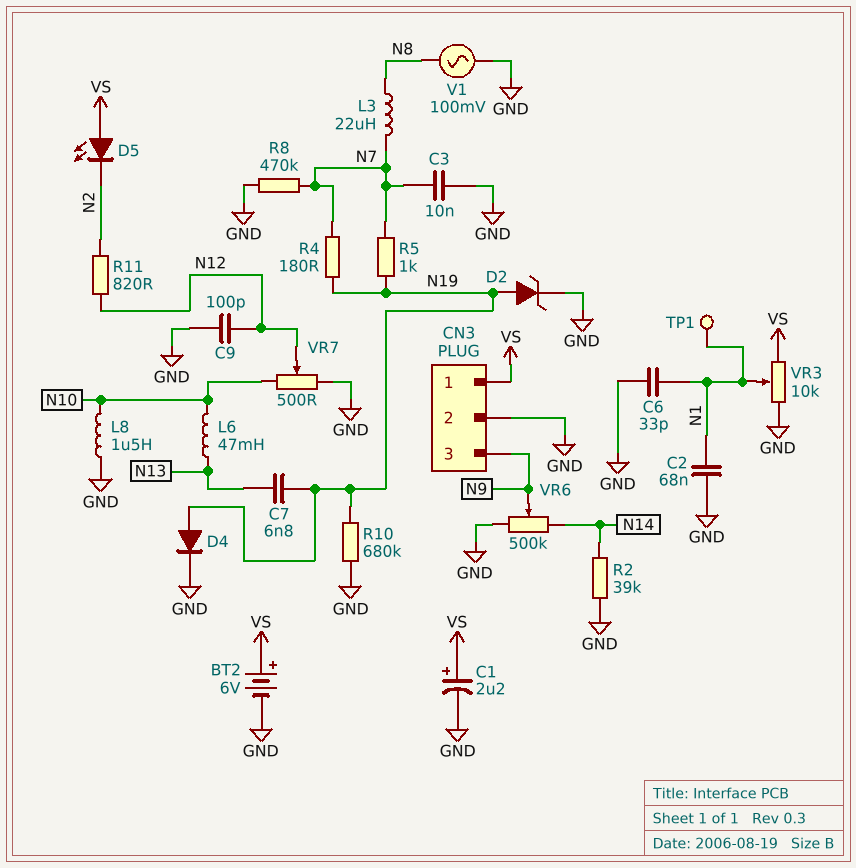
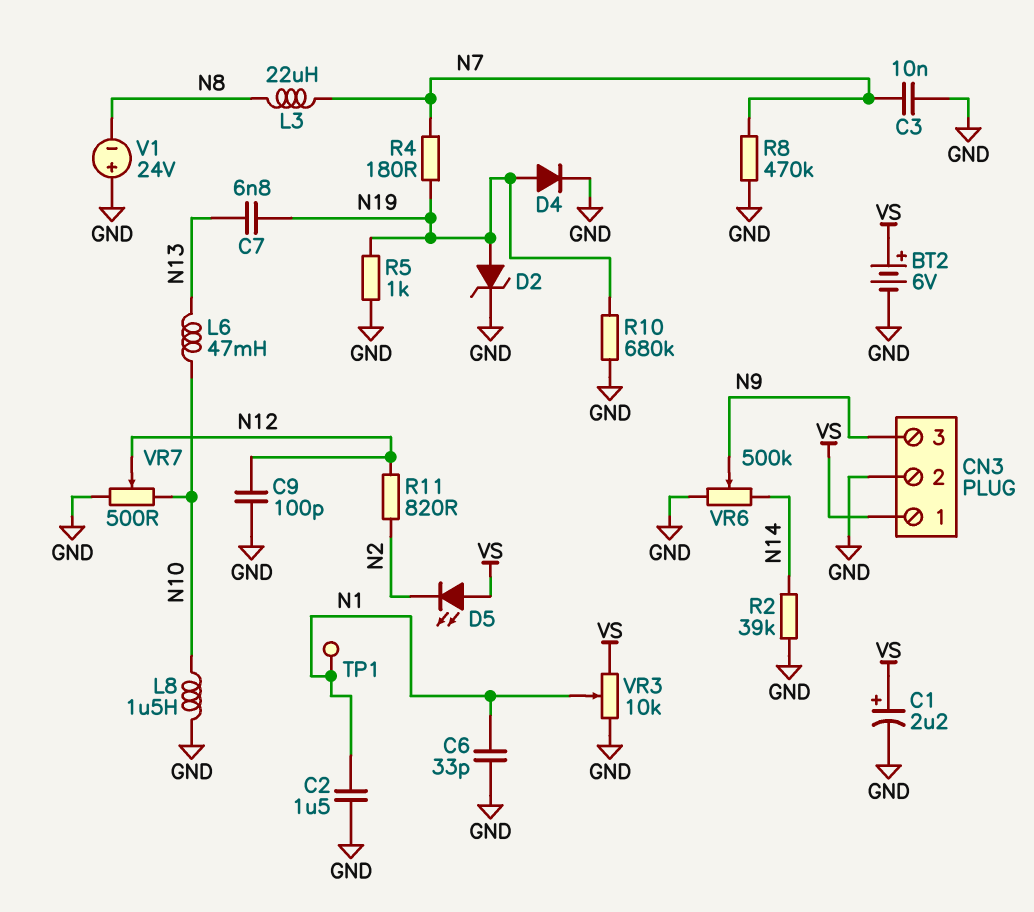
C2: 68nF (GND, N1) -> 1.5uF (GND, N1)
R5: 1k (N7, N19) -> 1k (GND, N19)
V1: AC 100mV (GND, N8) -> 24V (plus GND, minus N8)

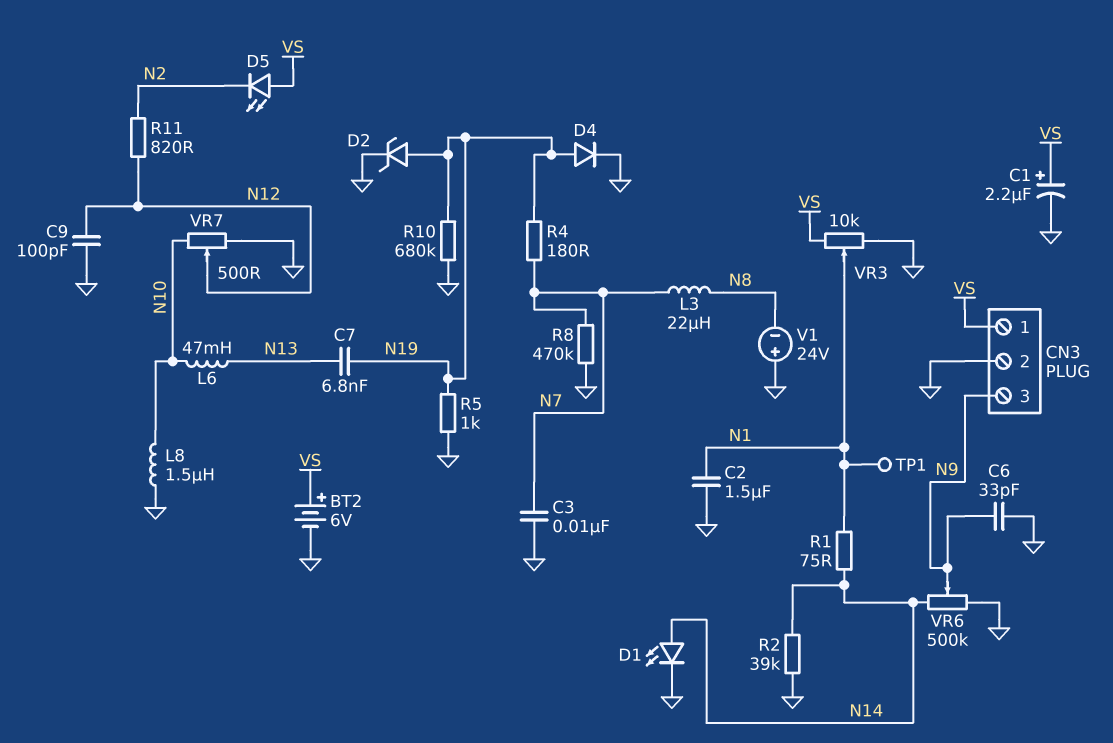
C6: 33pF (GND, N1) -> 33pF (GND, N9)
D1: none -> LED (A N14, K GND)
R1: none -> 75 (N1, N14)

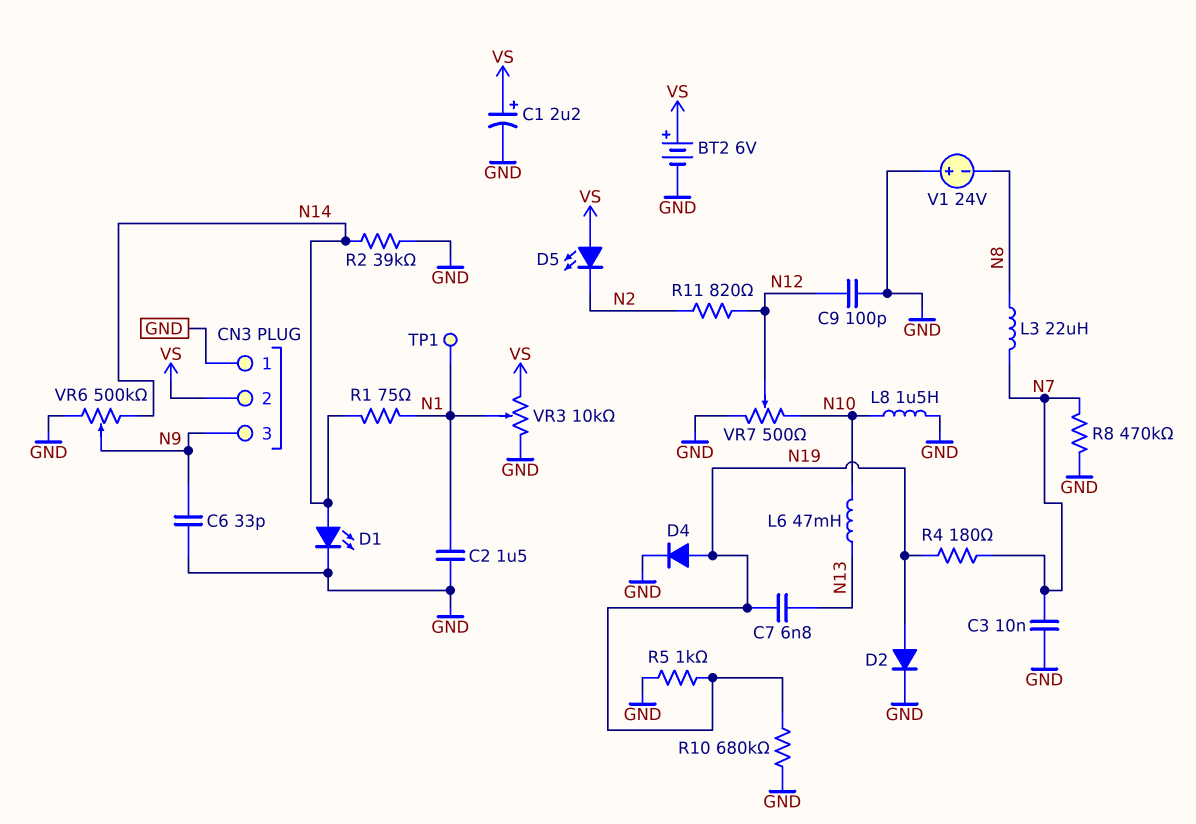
CN3 pin 1: VS -> GND
CN3 pin 2: GND -> VS
D2: zener (A N19, K GND) -> diode (A N19, K GND)

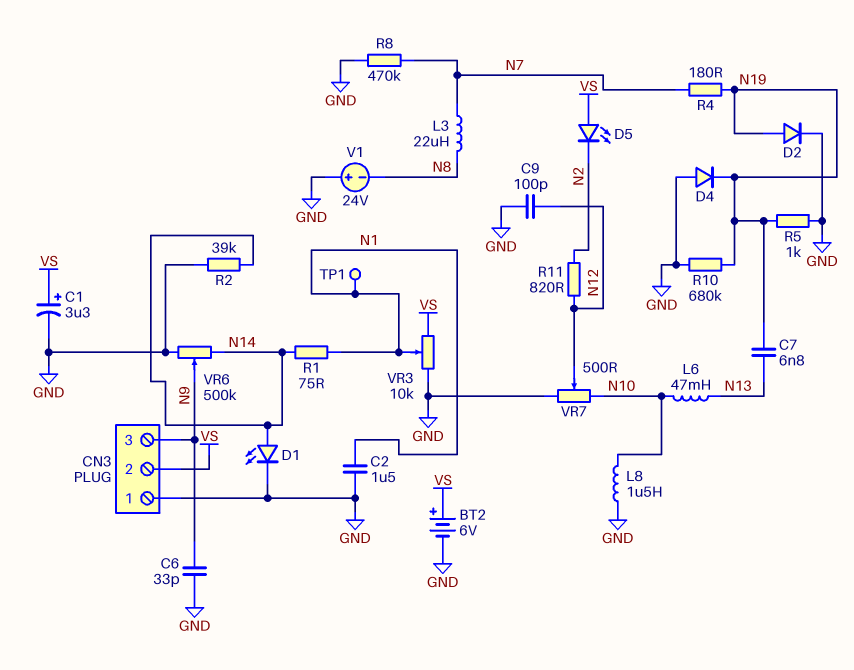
C1: 2.2uF (plus VS, minus GND) -> 3.3uF (plus VS, minus GND)
C3: 10nF (GND, N7) -> none
D4: diode (A N19, K GND) -> diode (A GND, K N19)

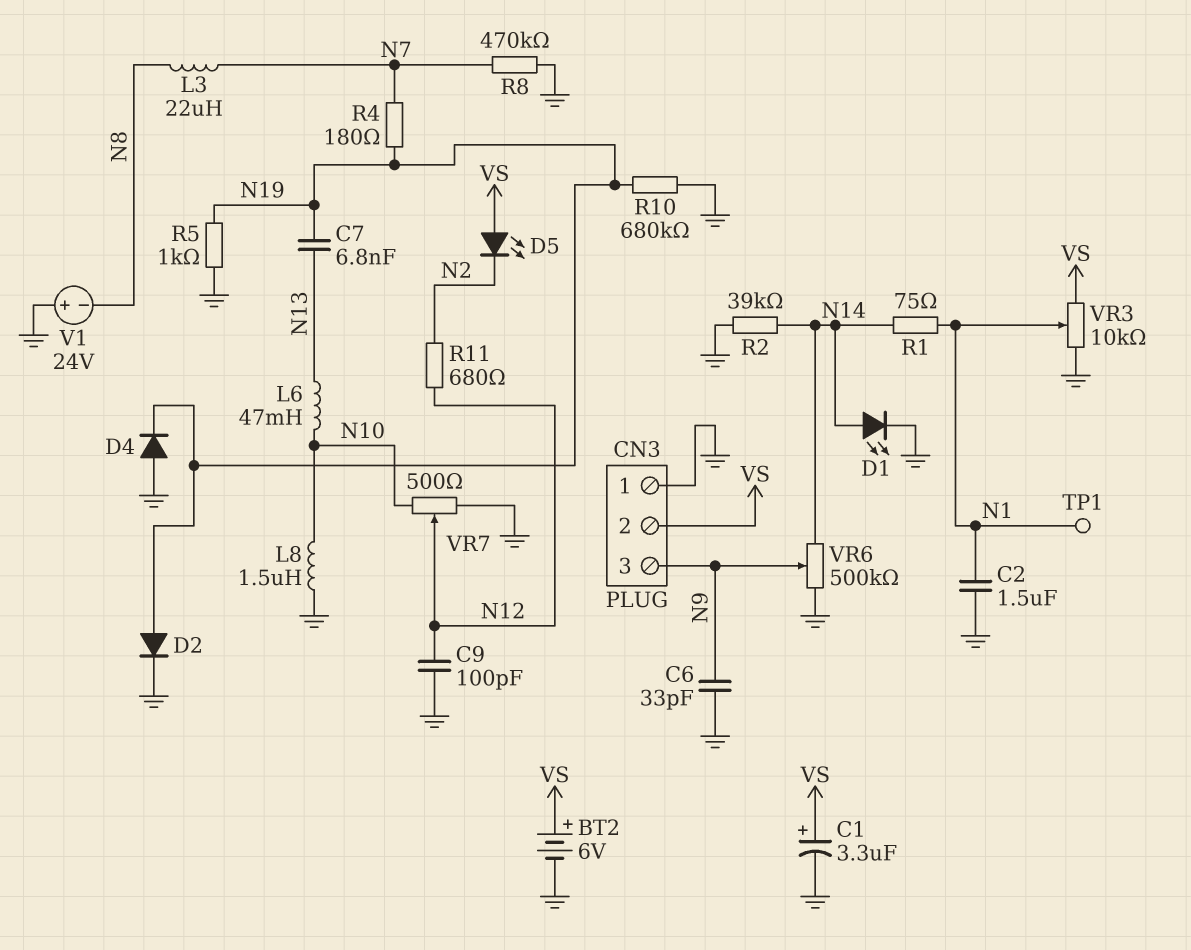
R11: 820 (N2, N12) -> 680 (N2, N12)

